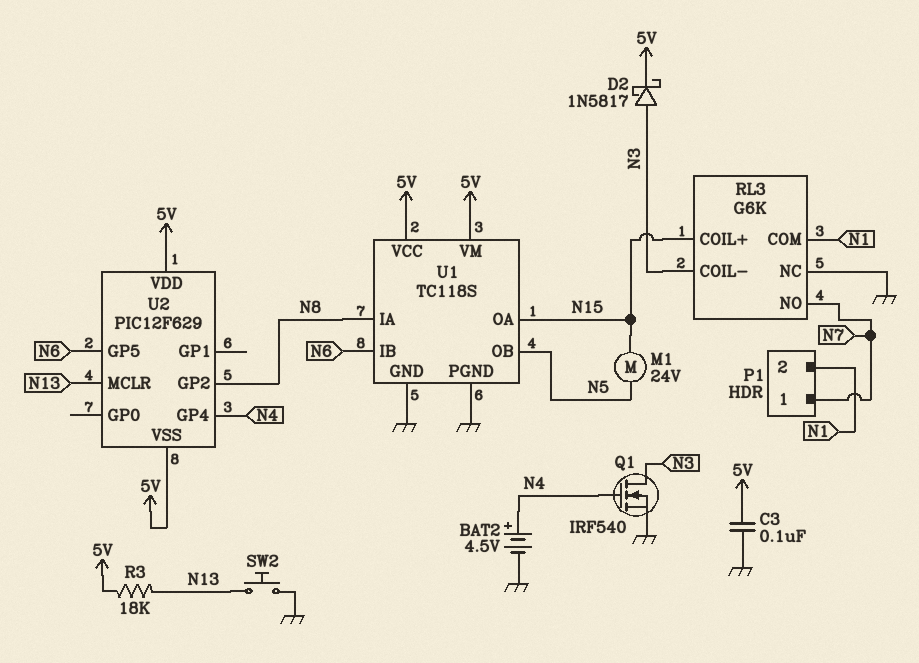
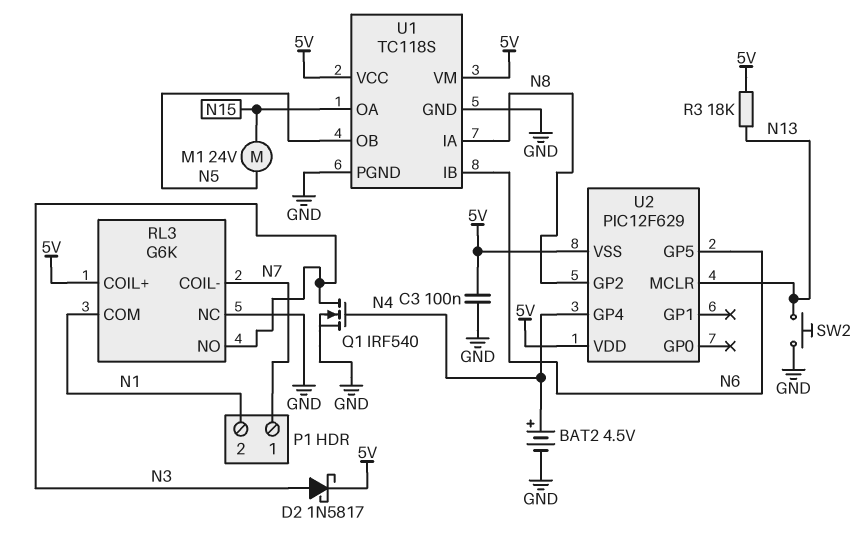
RL3 pin COIL+: N15 -> 5V
RL3 pin COIL-: N3 -> N7
RL3 pin NO: N7 -> N3

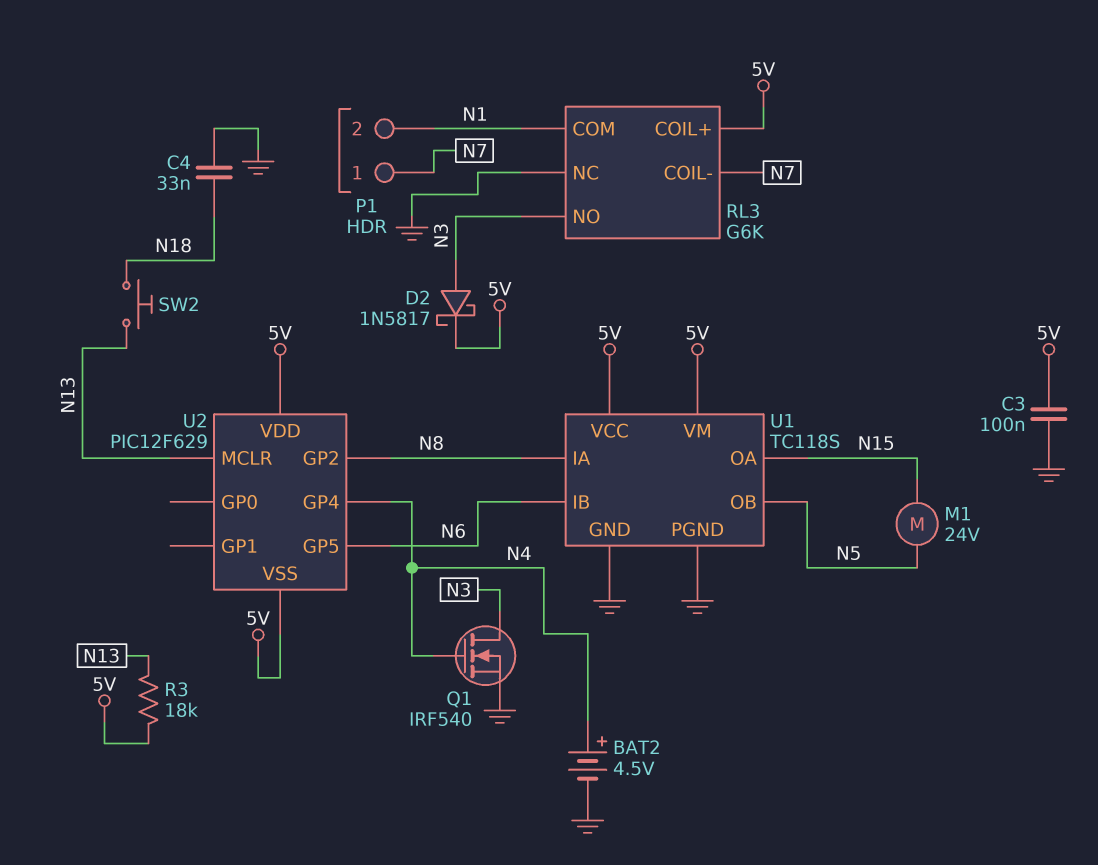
C4: none -> 33nF (GND, N18)
SW2: button (GND, N13) -> button (N13, N18)

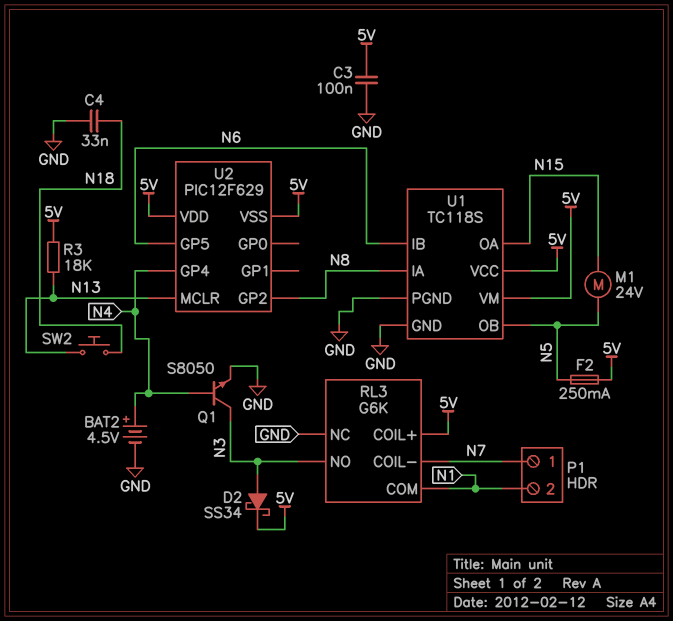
D2: schottky 1N5817 (A N3, K 5V) -> schottky SS34 (A N3, K 5V)
F2: none -> 250mA (5V, N5)
Q1: NMOS IRF540 (G N4, D N3, S GND) -> NPN S8050 (B N4, C N3, E GND)

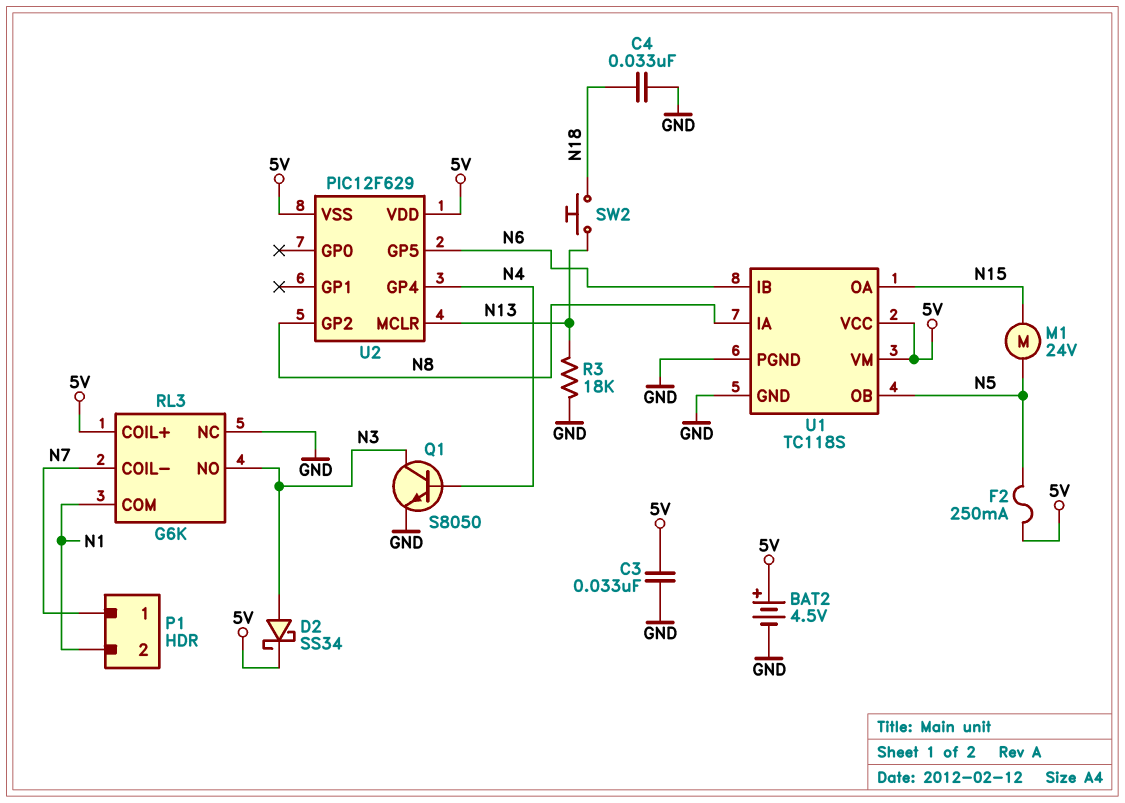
BAT2: 4.5V (plus N4, minus GND) -> 4.5V (plus 5V, minus GND)
C3: 100nF (5V, GND) -> 33nF (5V, GND)
R3: 18k (5V, N13) -> 18k (GND, N13)

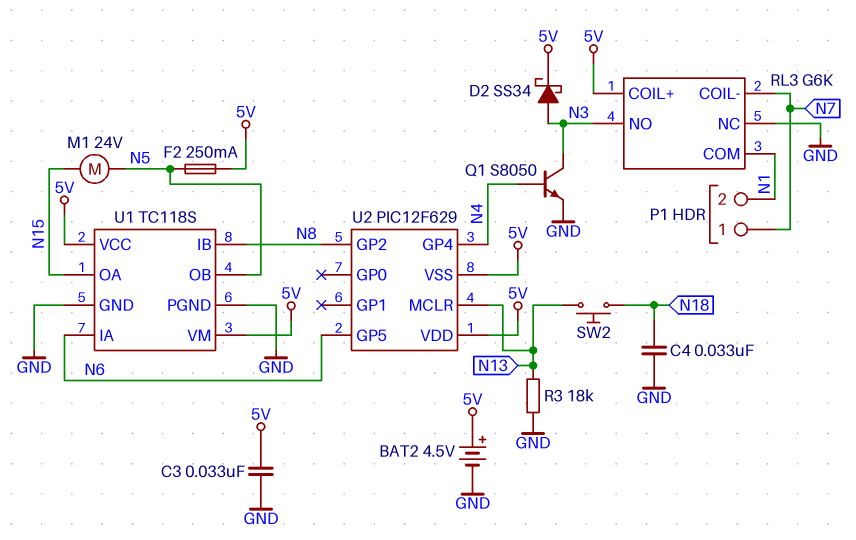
U1 pin IA: N8 -> N6
U1 pin IB: N6 -> N8

